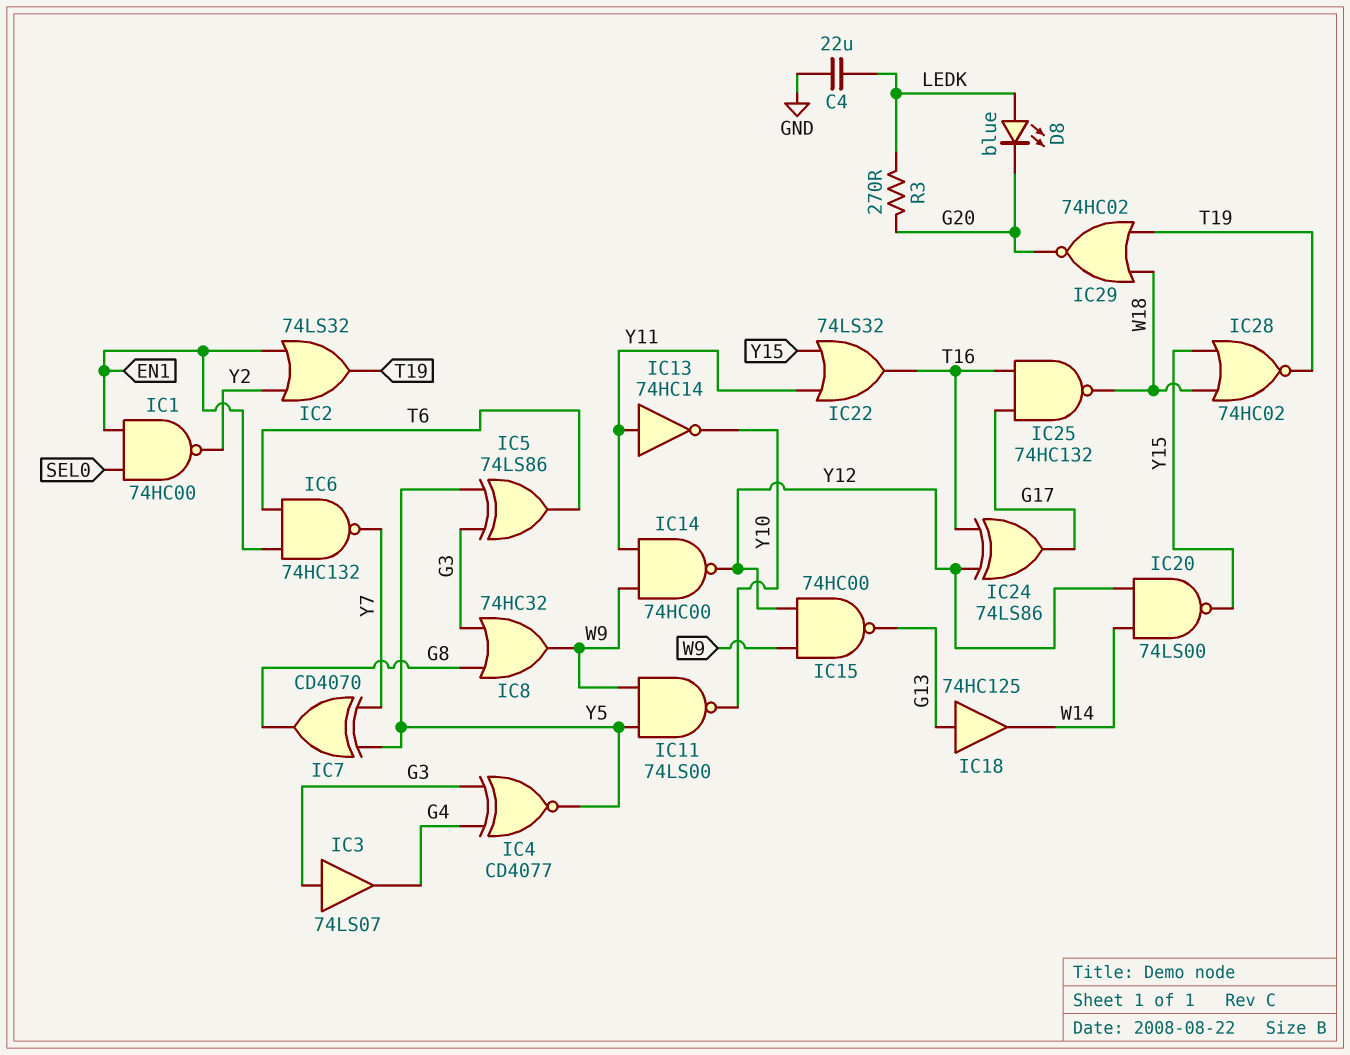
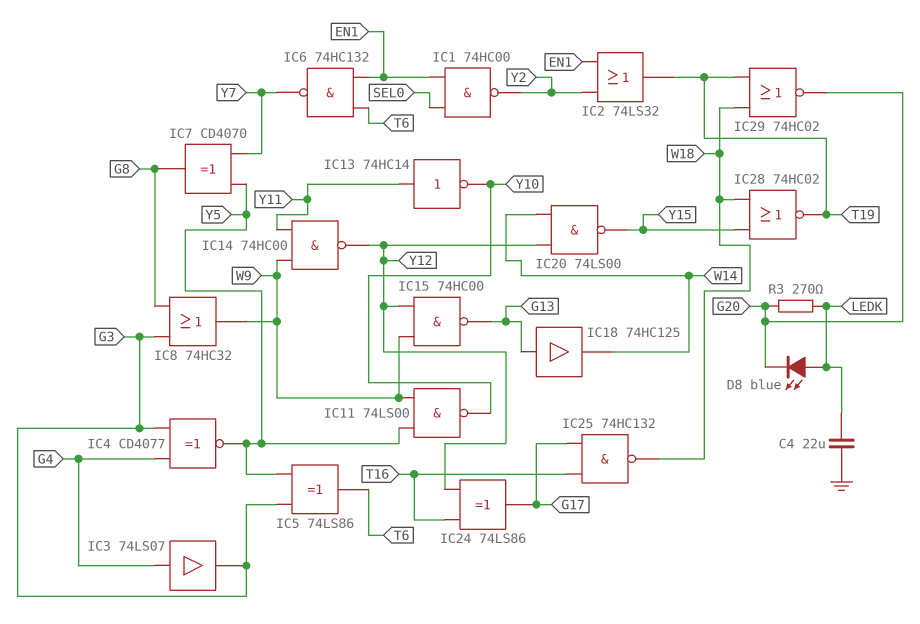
IC3: buffer 74LS07 (in G3, out G4) -> buffer 74LS07 (in G4, out G3)
IC22: OR 74LS32 (in Y11, in Y15, out T16) -> none

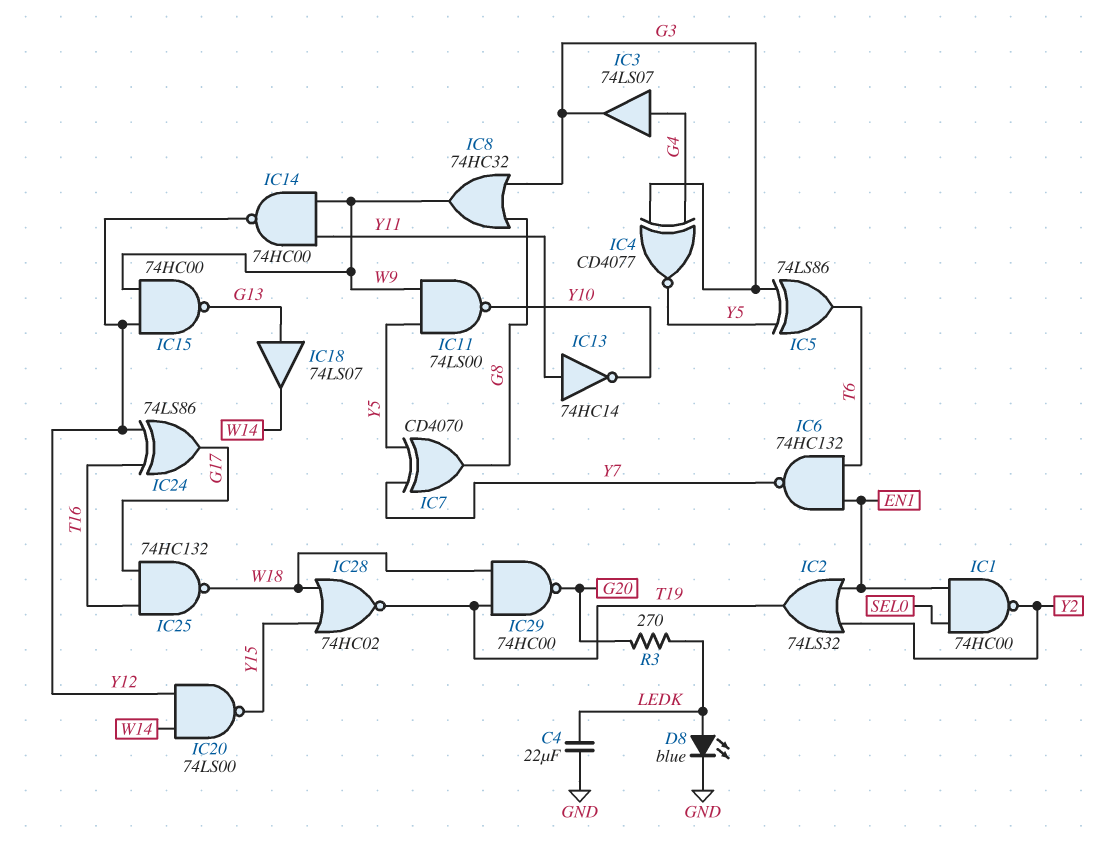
D8: LED blue (A LEDK, K G20) -> LED blue (A LEDK, K GND)
IC18: buffer 74HC125 (in G13, out W14) -> buffer 74LS07 (in G13, out W14)
IC29: NOR 74HC02 (in T19, in W18, out G20) -> NAND 74HC00 (in T19, in W18, out G20)

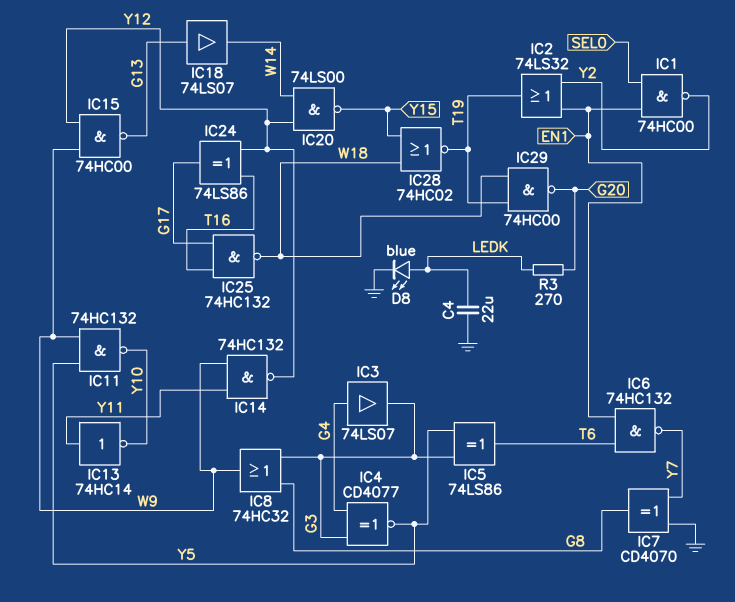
IC7: XOR CD4070 (in Y5, in Y7, out G8) -> XOR CD4070 (in GND, in Y7, out G8)
IC11: NAND 74LS00 (in W9, in Y5, out Y10) -> NAND 74HC132 (in W9, in Y5, out Y10)
IC14: NAND 74HC00 (in W9, in Y11, out Y12) -> NAND 74HC132 (in W9, in Y11, out Y12)

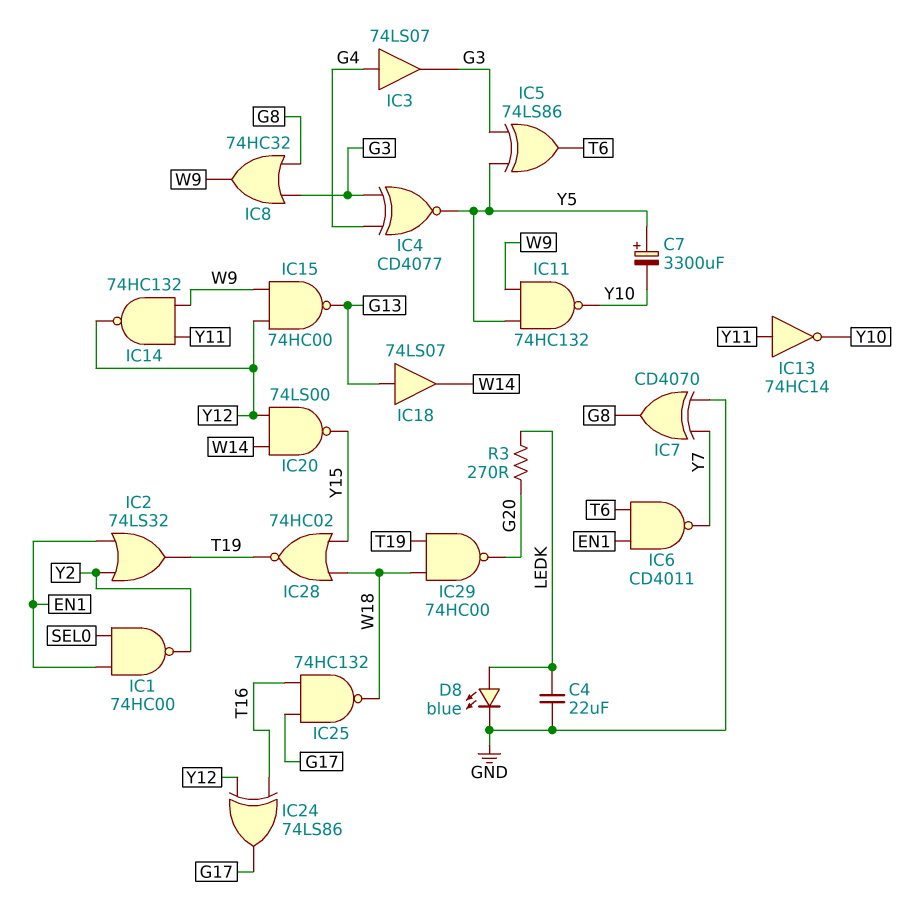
C7: none -> 3300uF (plus Y5, minus Y10)
IC6: NAND 74HC132 (in EN1, in T6, out Y7) -> NAND CD4011 (in EN1, in T6, out Y7)

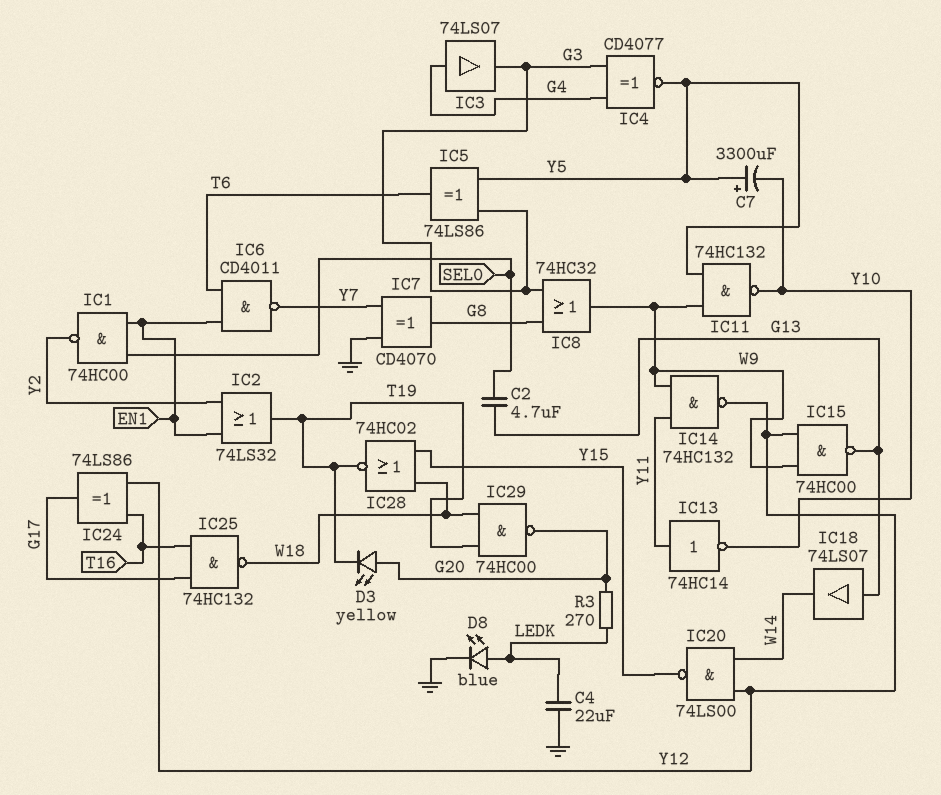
C2: none -> 4.7uF (G13, SEL0)
D3: none -> LED yellow (A G20, K T19)

